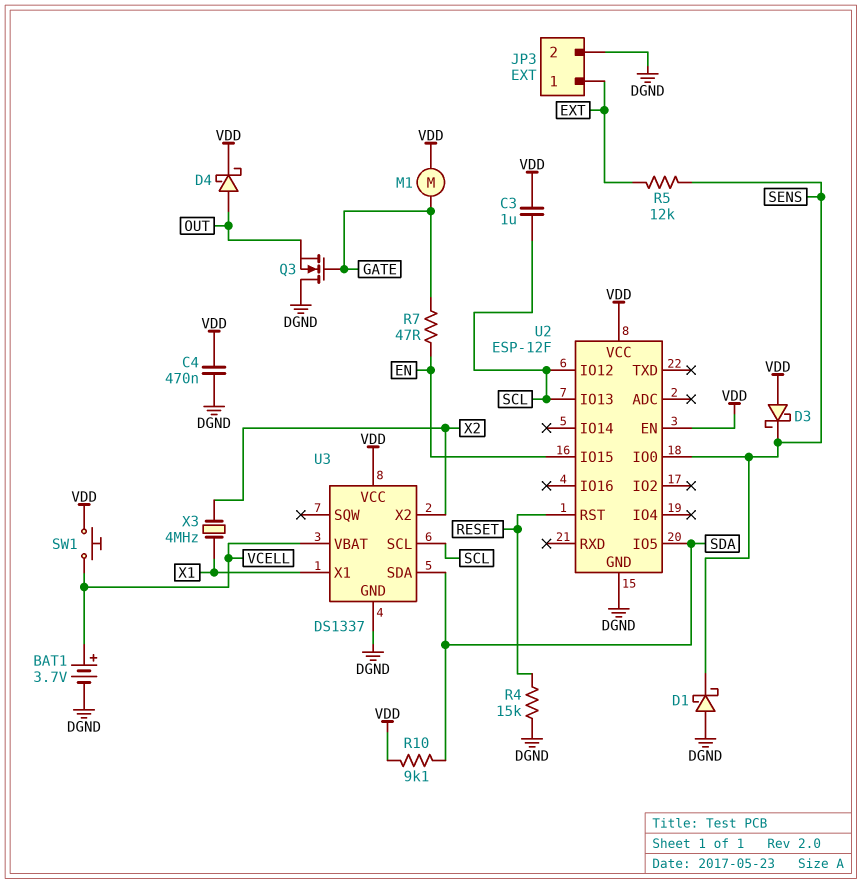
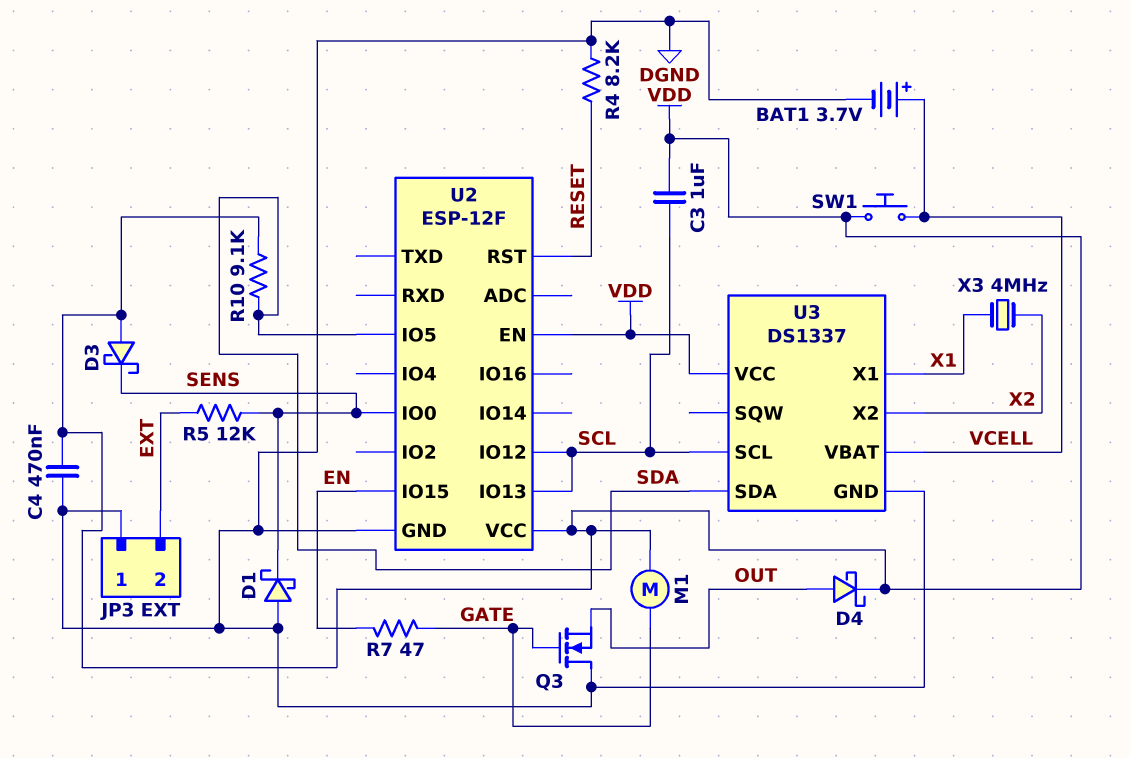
JP3 pin 1: EXT -> DGND
JP3 pin 2: DGND -> EXT
R4: 15k (DGND, RESET) -> 8.2k (DGND, RESET)

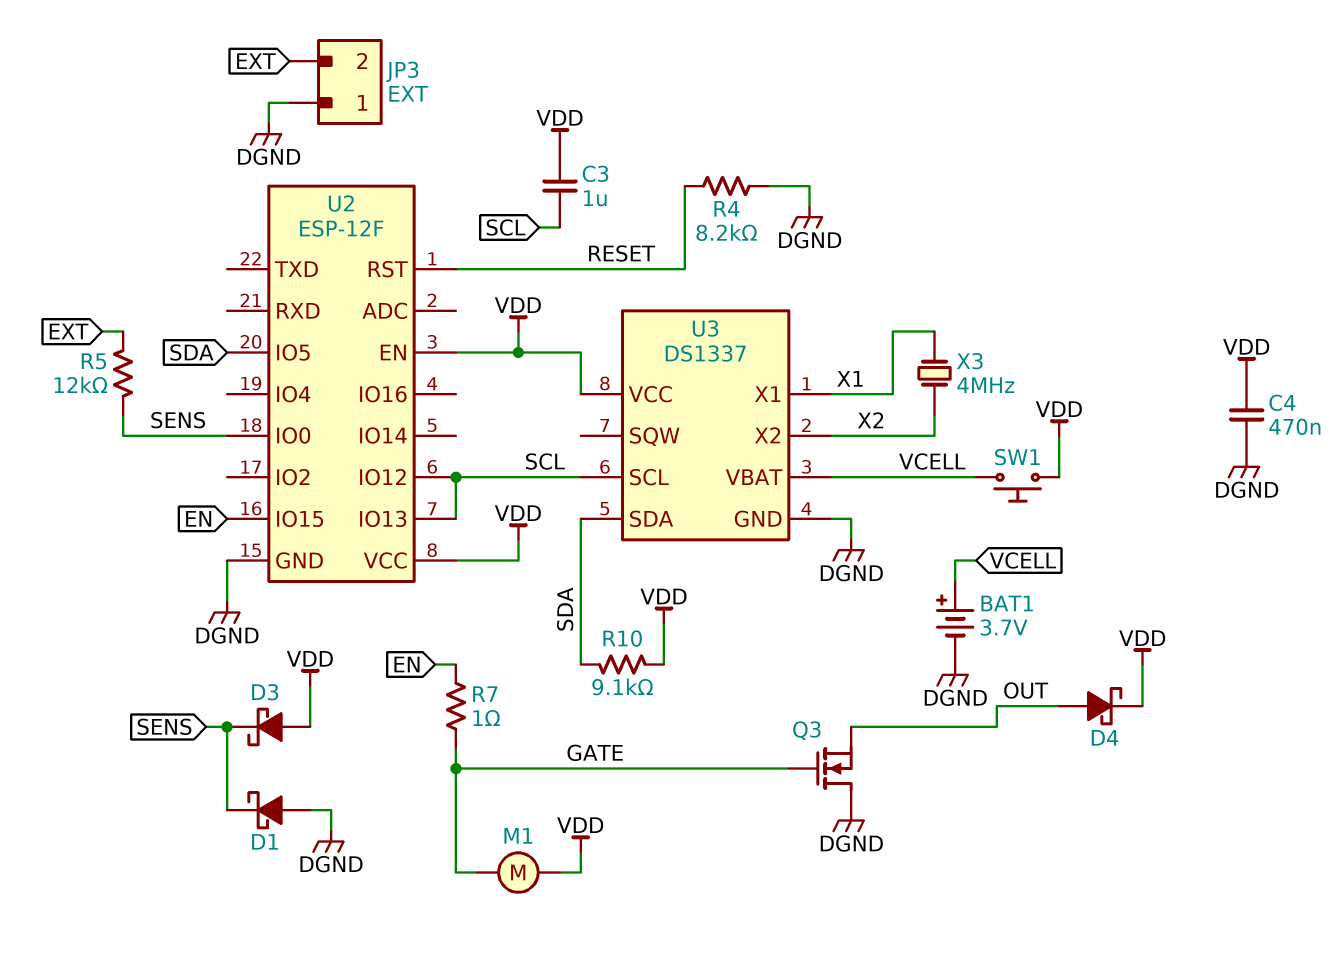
R7: 47 (EN, GATE) -> 1 (EN, GATE)

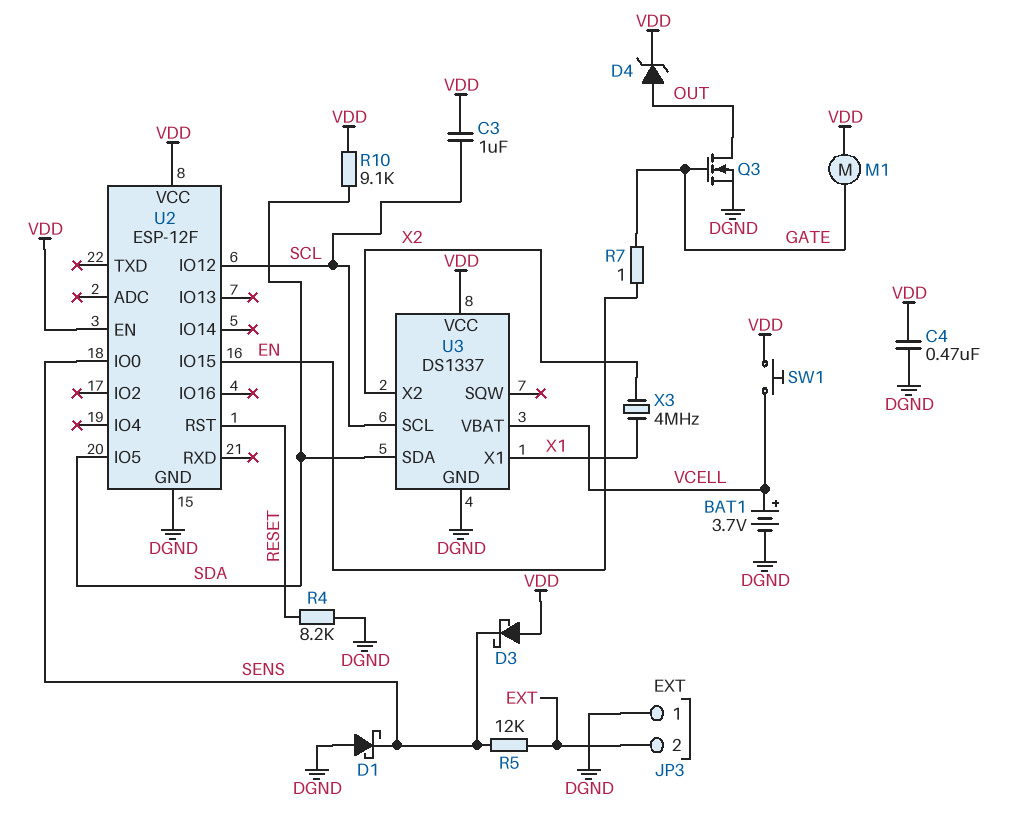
D4: schottky (A OUT, K VDD) -> zener (A OUT, K VDD)
Q3: NMOS (G GATE, D DGND, S OUT) -> NMOS (G GATE, D OUT, S DGND)
U2 pin IO13: SCL -> none

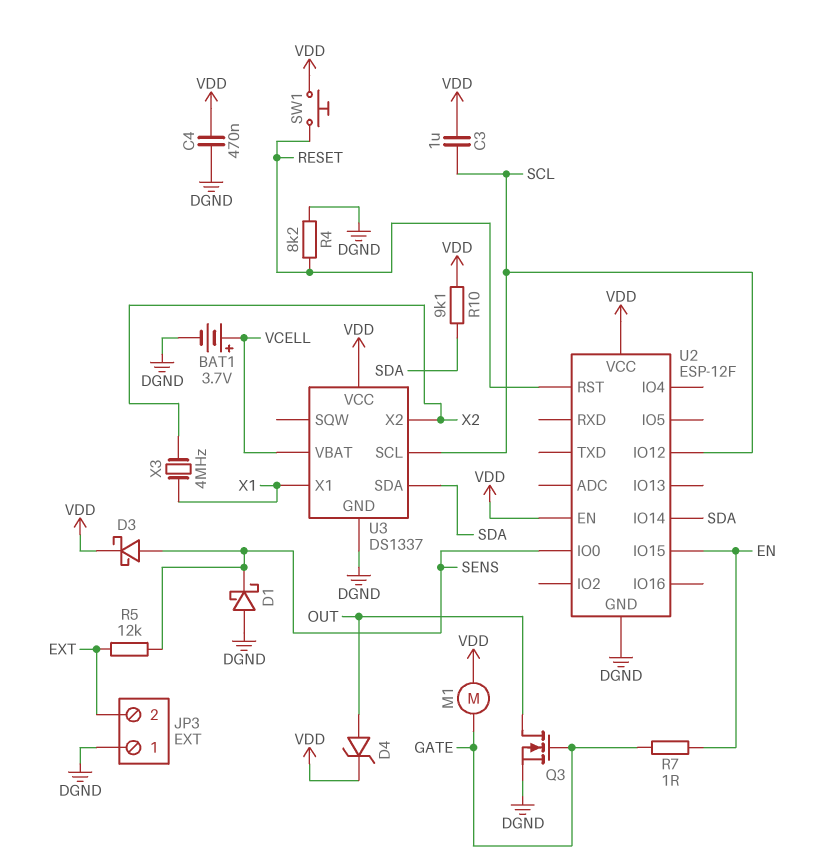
D3: schottky (A VDD, K SENS) -> schottky (A SENS, K VDD)
SW1: button (VCELL, VDD) -> button (RESET, VDD)
U2 pin IO5: SDA -> none
U2 pin IO14: none -> SDA

